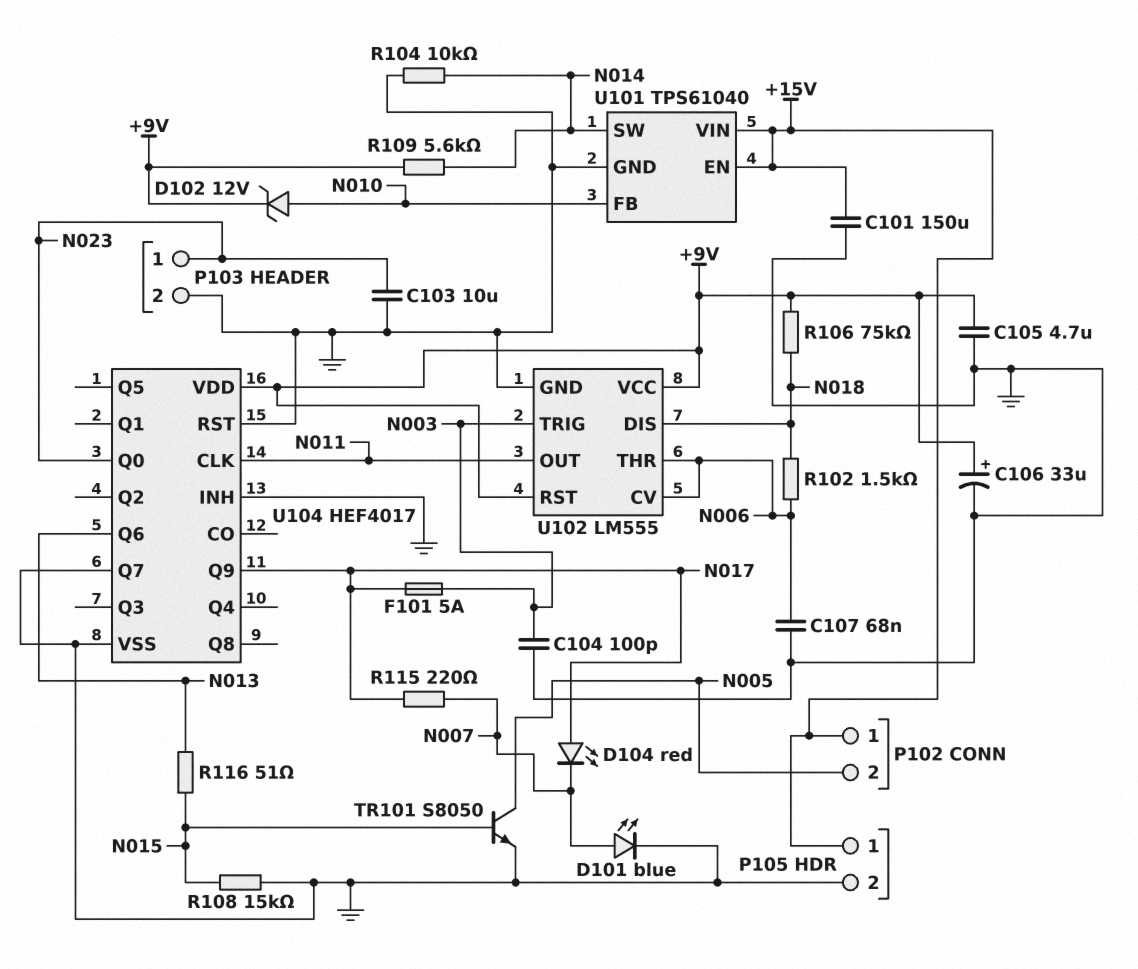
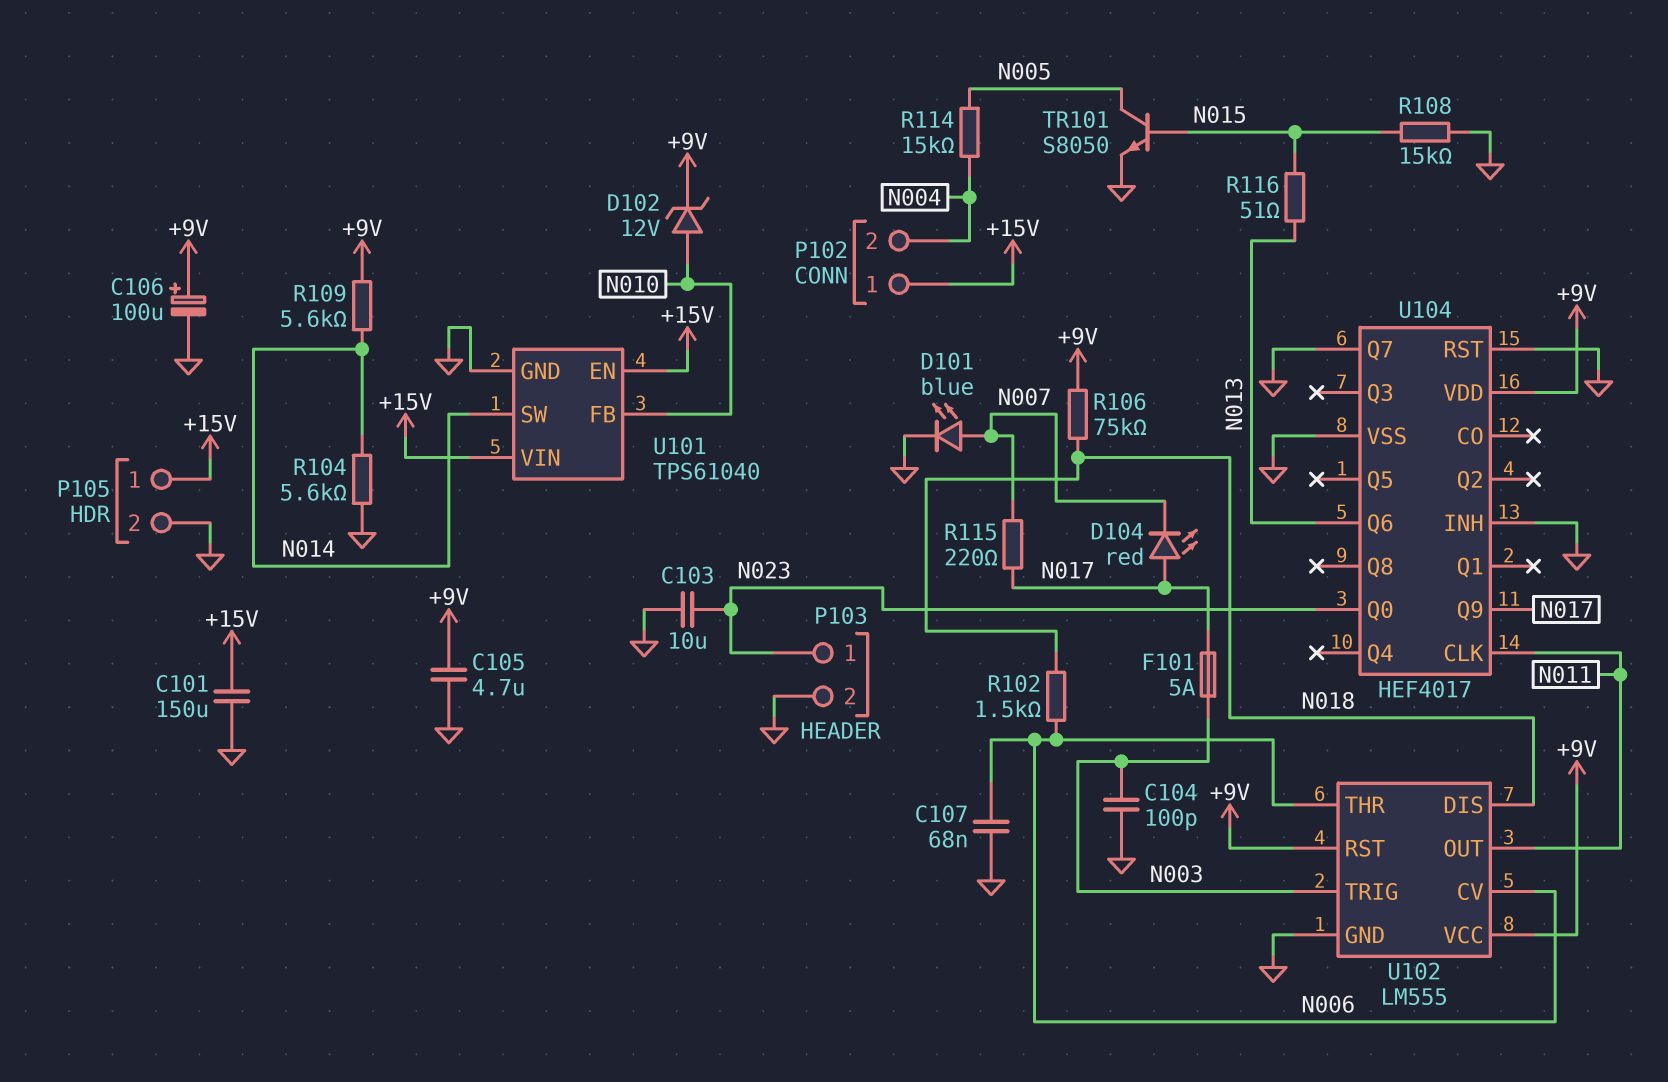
C106: 33uF (plus +9V, minus GND) -> 100uF (plus +9V, minus GND)
P102 pin 2: N005 -> N004
R104: 10k (GND, N014) -> 5.6k (GND, N014)
R114: none -> 15k (N004, N005)

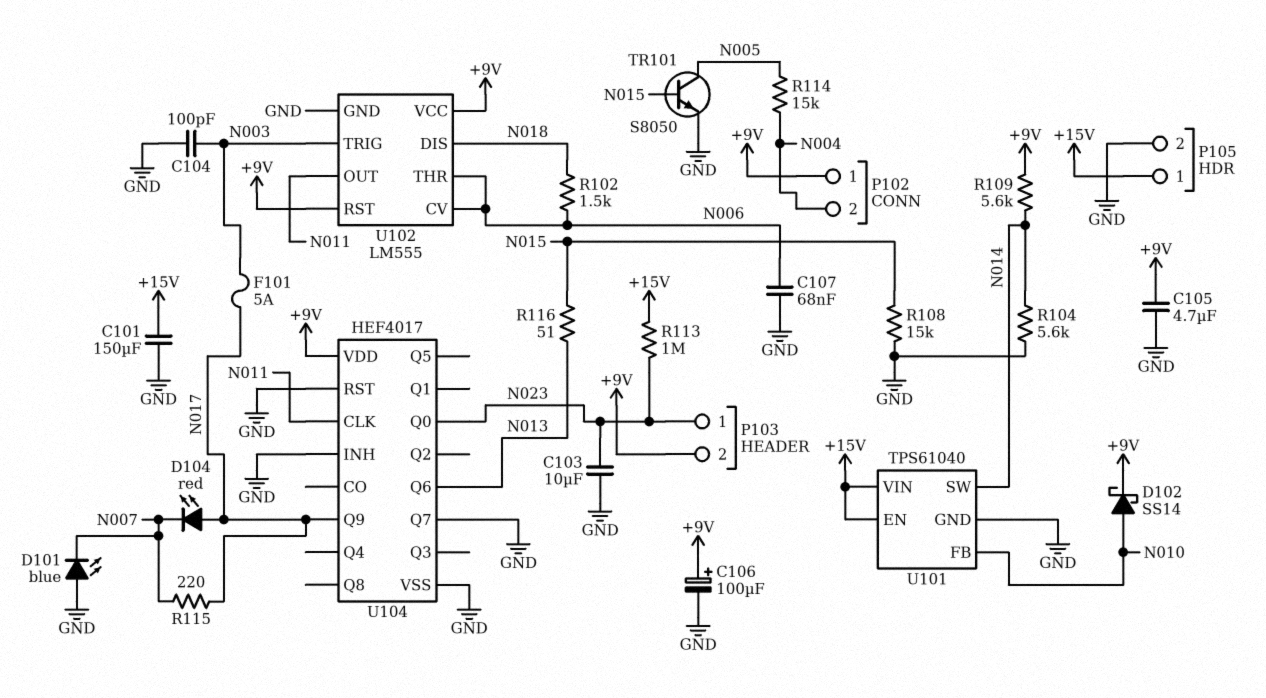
D101: LED blue (A N007, K GND) -> LED blue (A GND, K N007)
D102: zener 12V (A N010, K +9V) -> schottky SS14 (A N010, K +9V)
P102 pin 1: +15V -> +9V
P103 pin 2: GND -> +9V
R106: 75k (+9V, N018) -> none
R113: none -> 1M (+15V, N023)

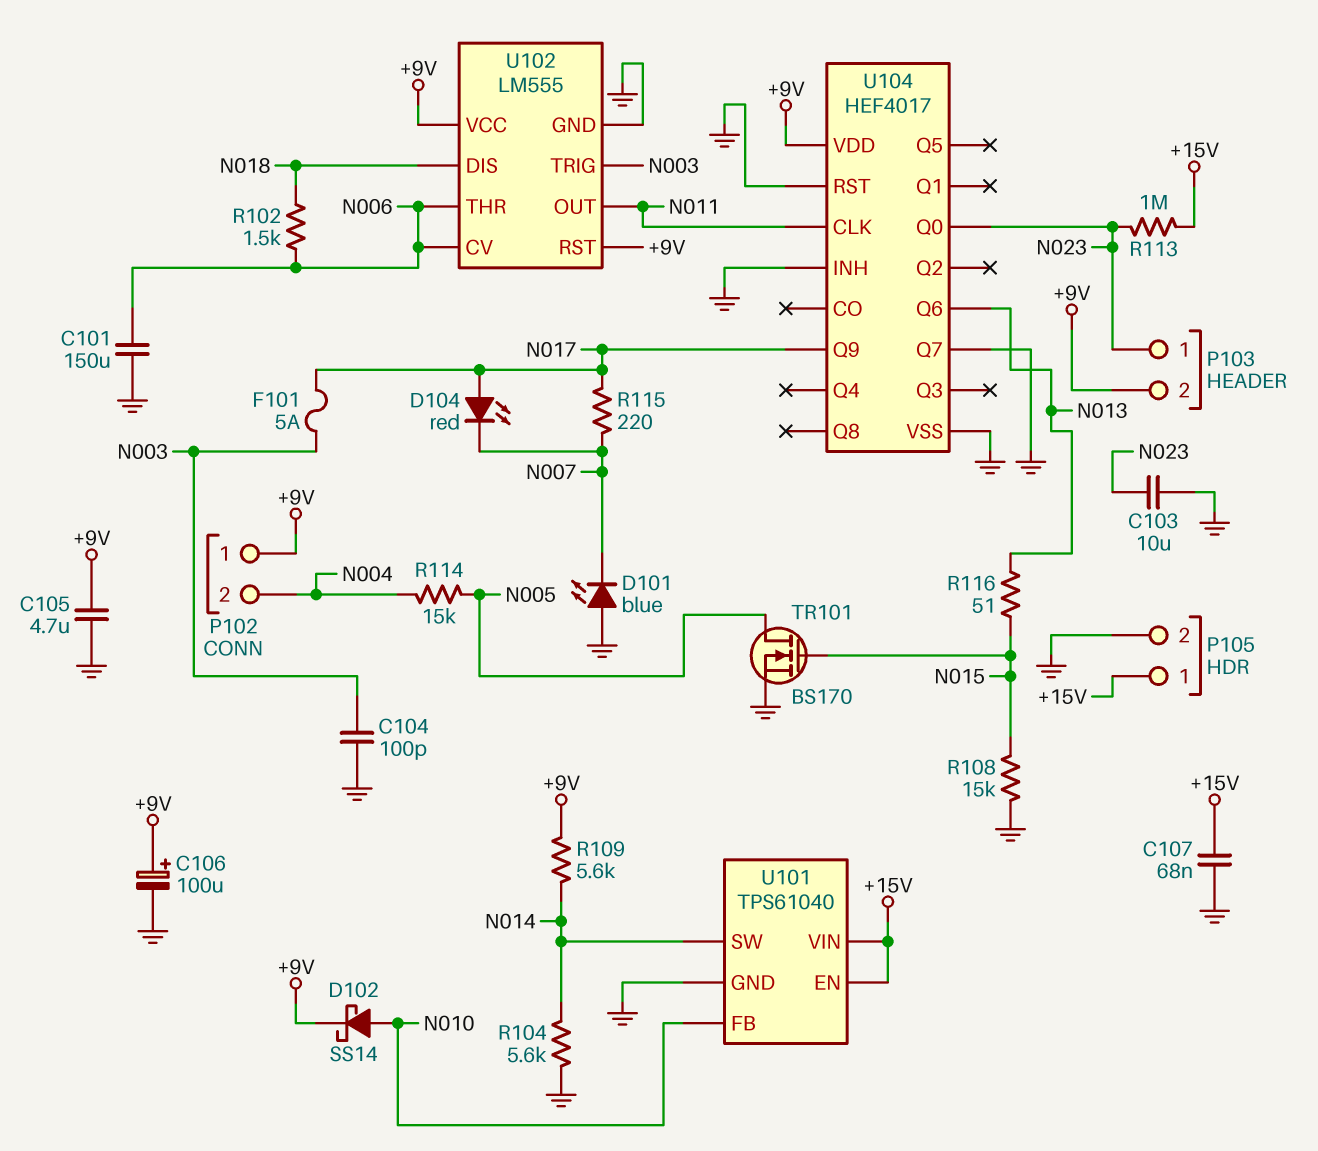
C101: 150uF (+15V, GND) -> 150uF (GND, N006)
C107: 68nF (GND, N006) -> 68nF (+15V, GND)
TR101: NPN S8050 (B N015, C N005, E GND) -> NMOS BS170 (G N015, D N005, S GND)

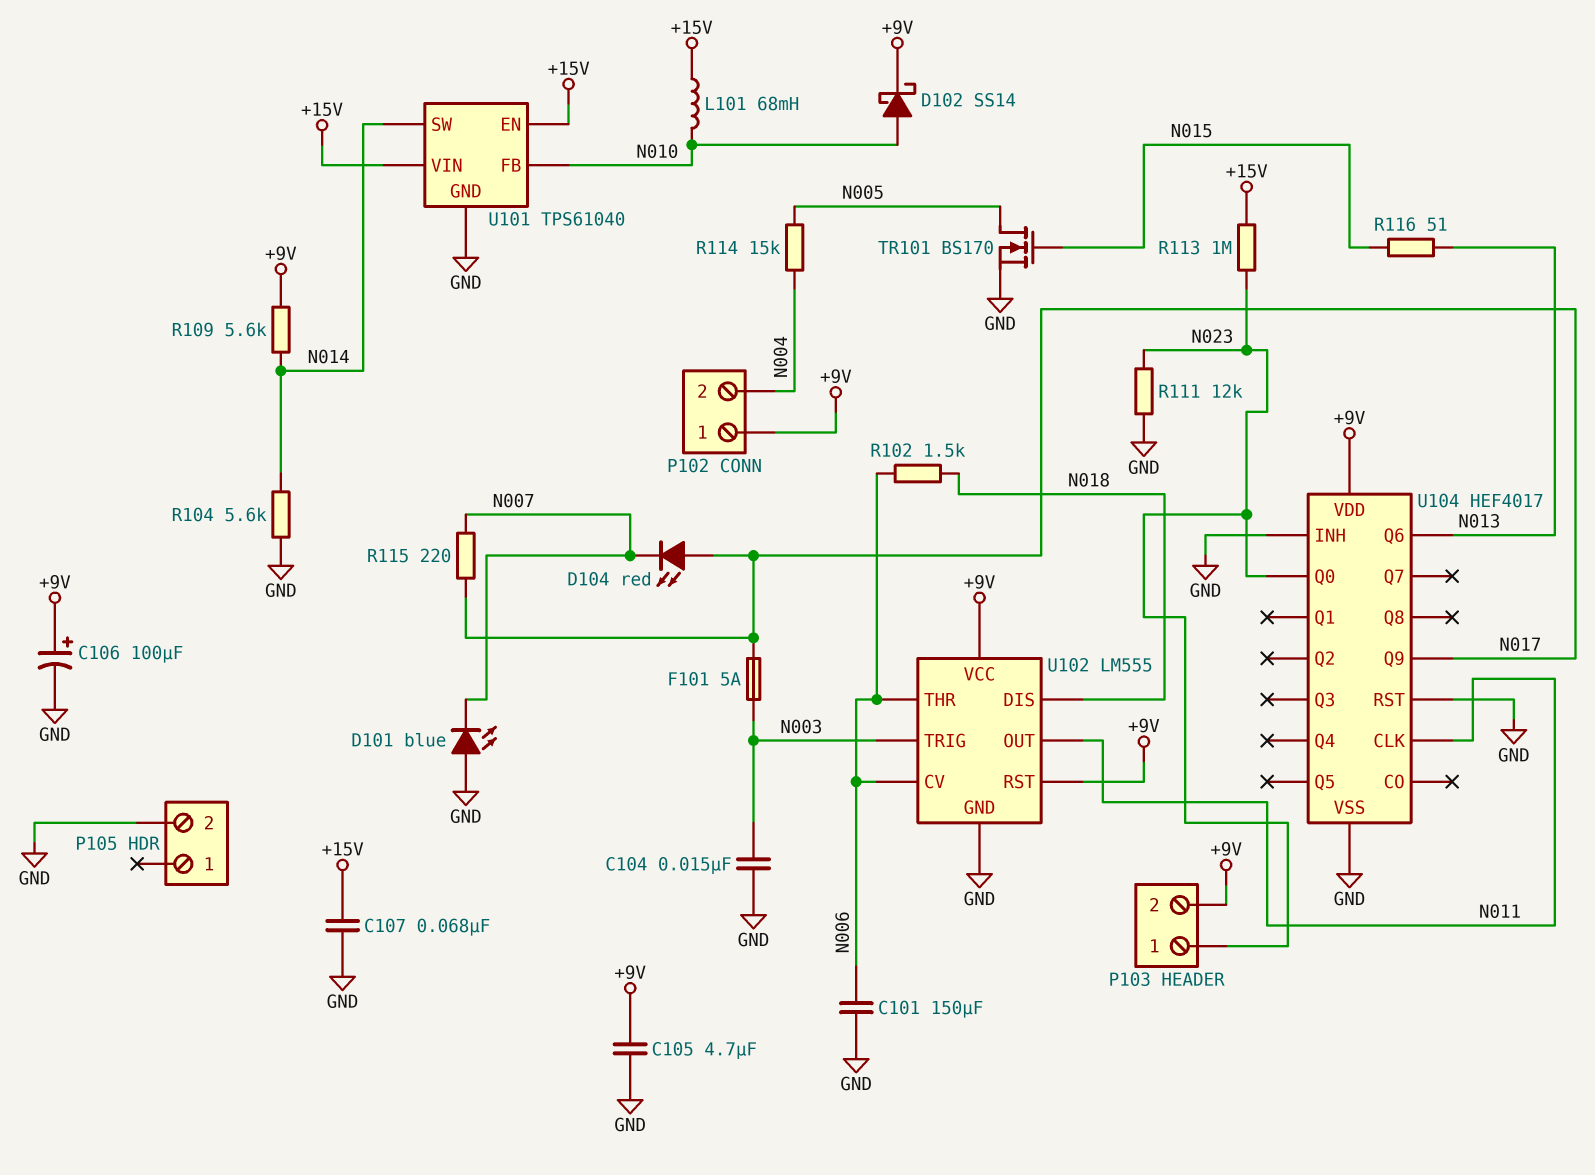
C103: 10uF (GND, N023) -> none
C104: 100pF (GND, N003) -> 15nF (GND, N003)
L101: none -> 68mH (+15V, N010)
P105 pin 1: +15V -> none
R108: 15k (GND, N015) -> none
R111: none -> 12k (GND, N023)
U104 pin Q7: GND -> none

